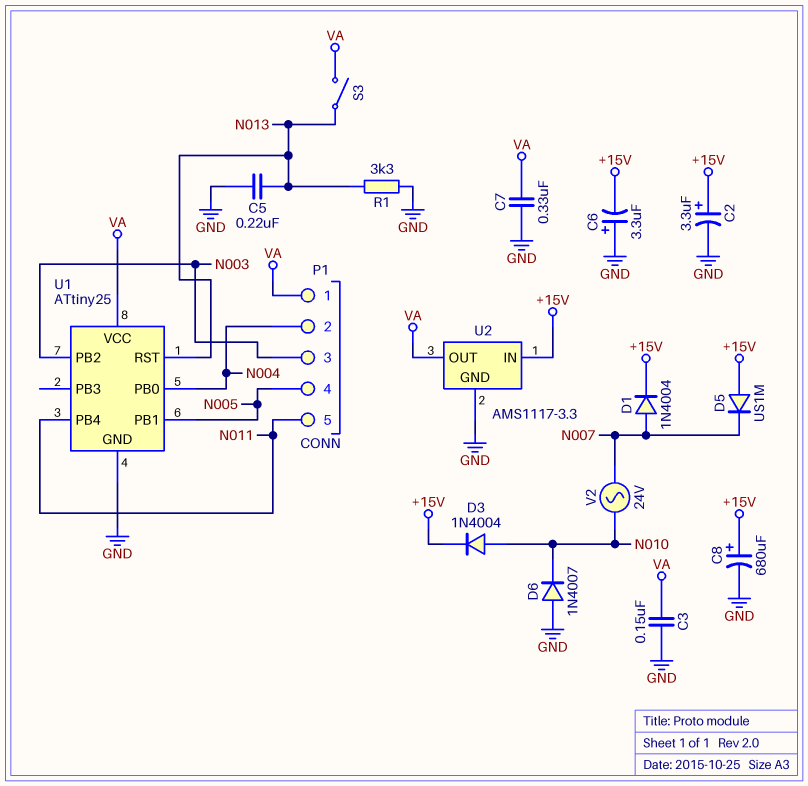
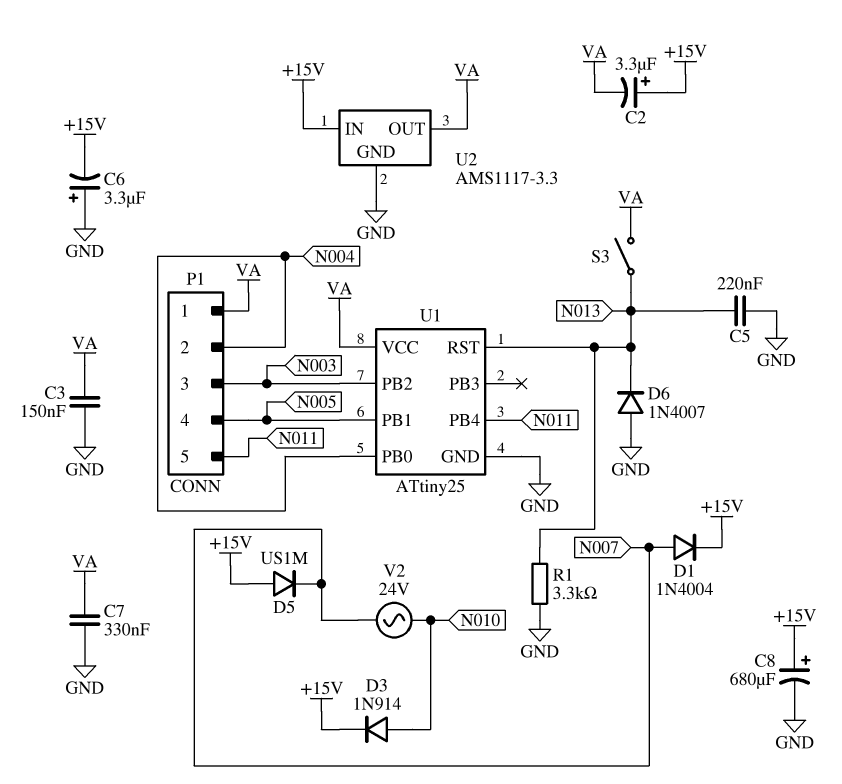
C2: 3.3uF (plus +15V, minus GND) -> 3.3uF (plus +15V, minus VA)
D3: diode 1N4004 (A N010, K +15V) -> diode 1N914 (A N010, K +15V)
D6: diode 1N4007 (A GND, K N010) -> diode 1N4007 (A GND, K N013)

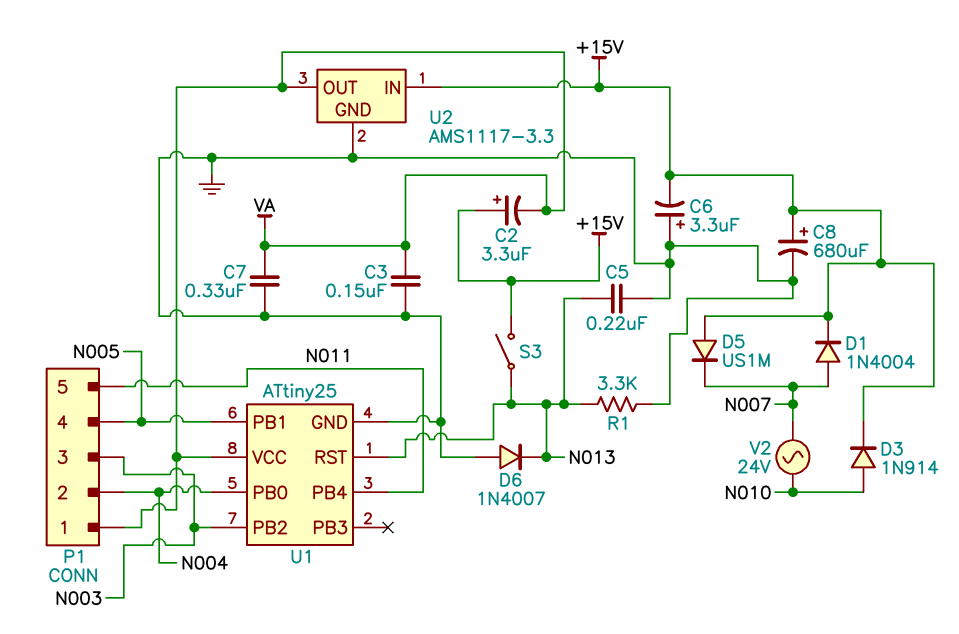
S3: switch (N013, VA) -> switch (+15V, N013)

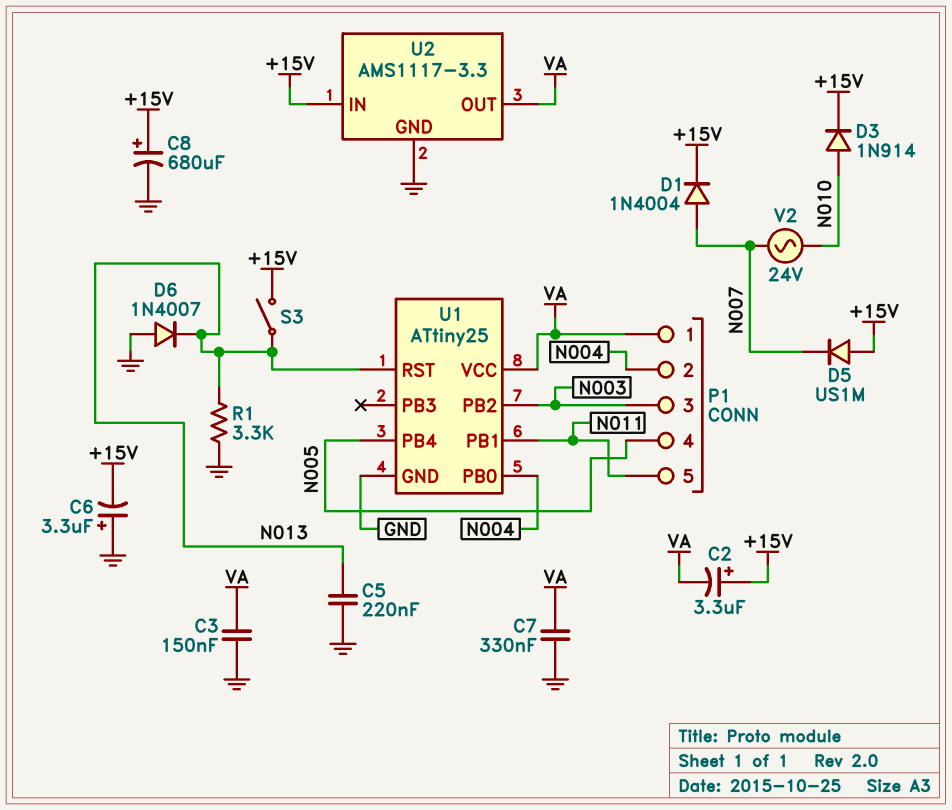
U1 pin PB1: N005 -> N011
U1 pin PB4: N011 -> N005

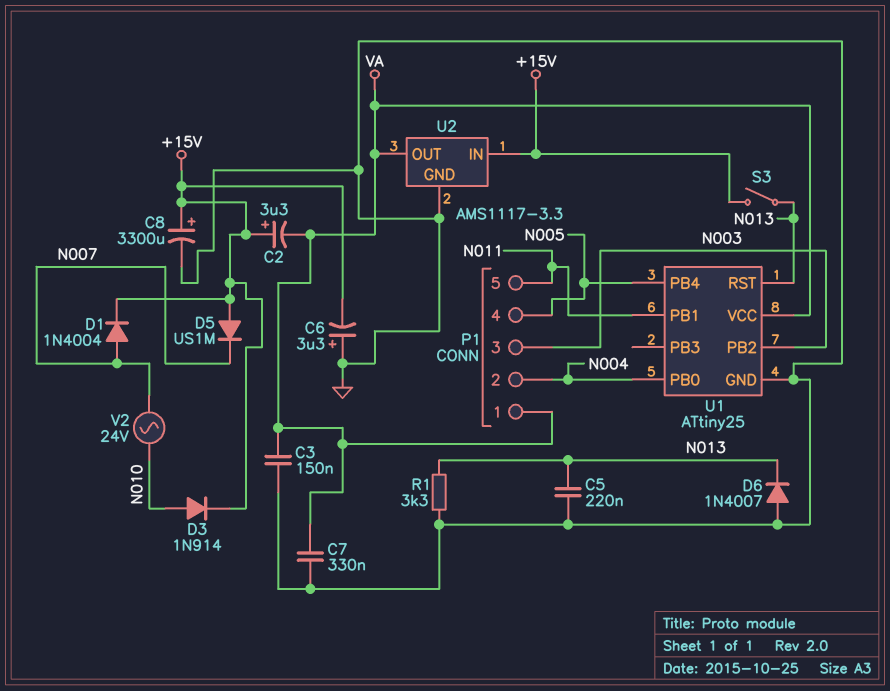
C8: 680uF (plus +15V, minus GND) -> 3300uF (plus +15V, minus GND)

